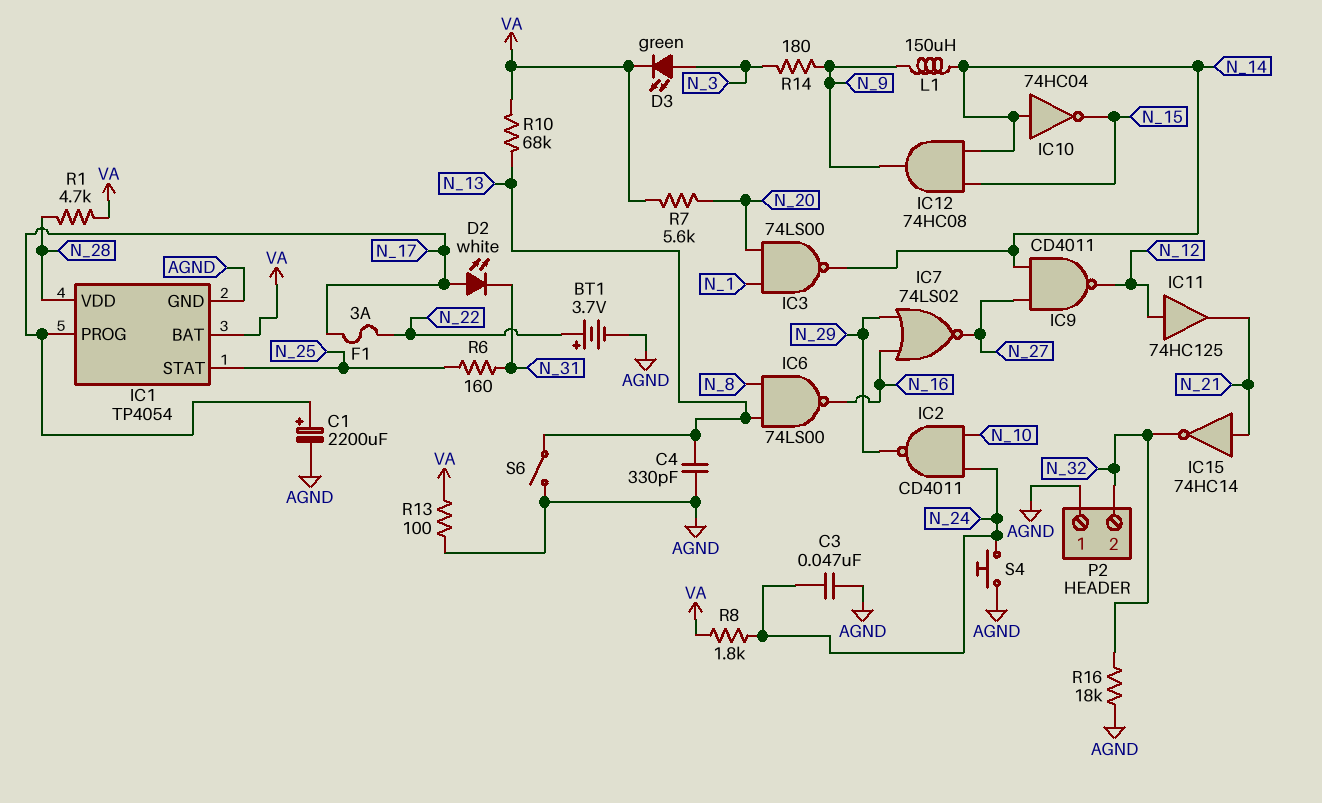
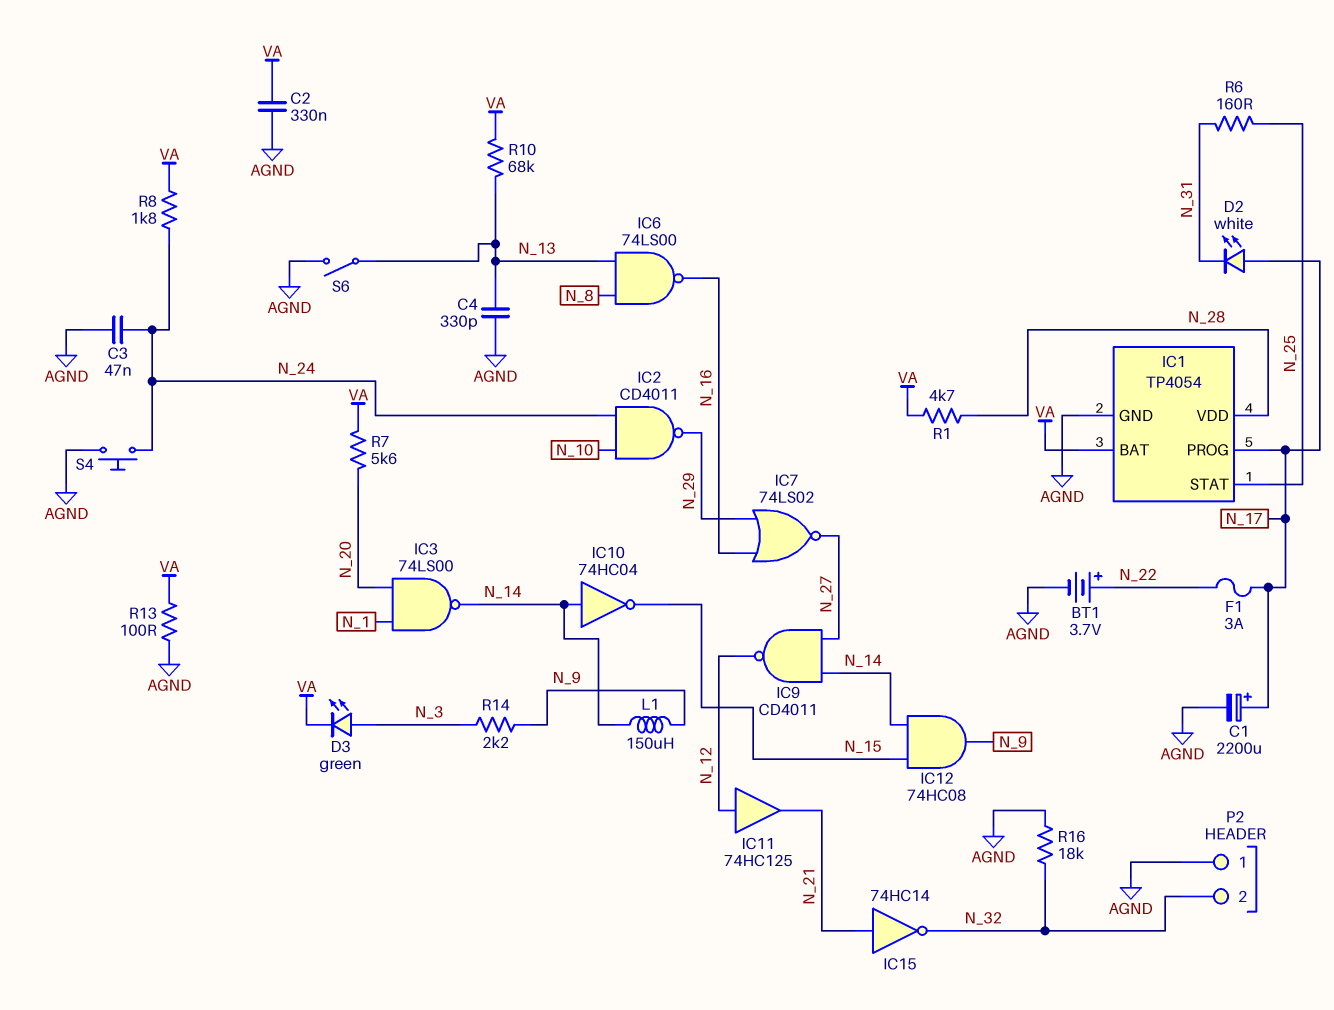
C2: none -> 330nF (AGND, VA)
R14: 180 (N_3, N_9) -> 2.2k (N_3, N_9)

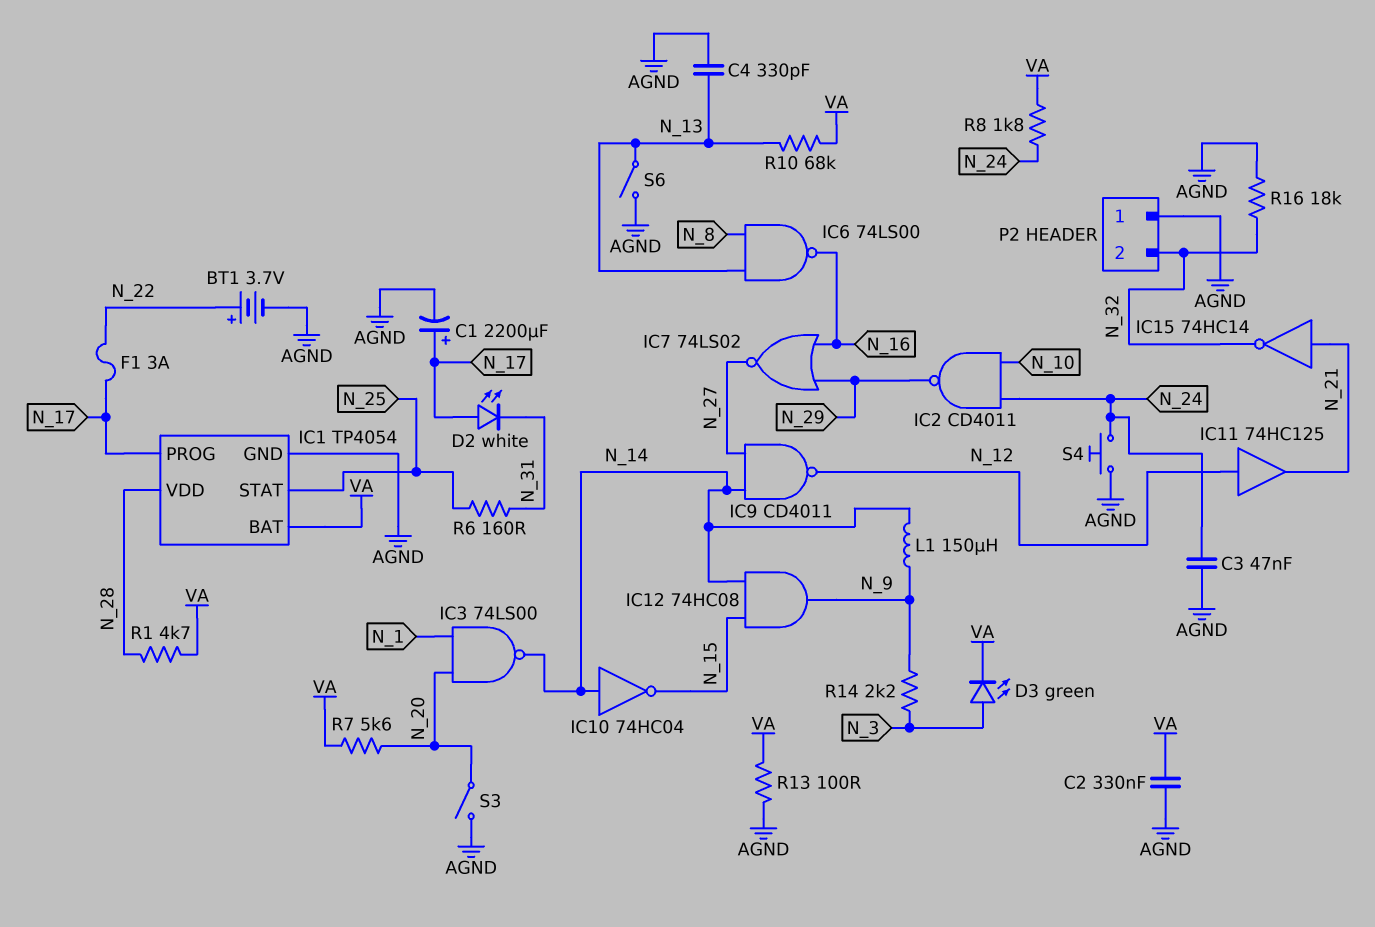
S3: none -> switch (AGND, N_20)

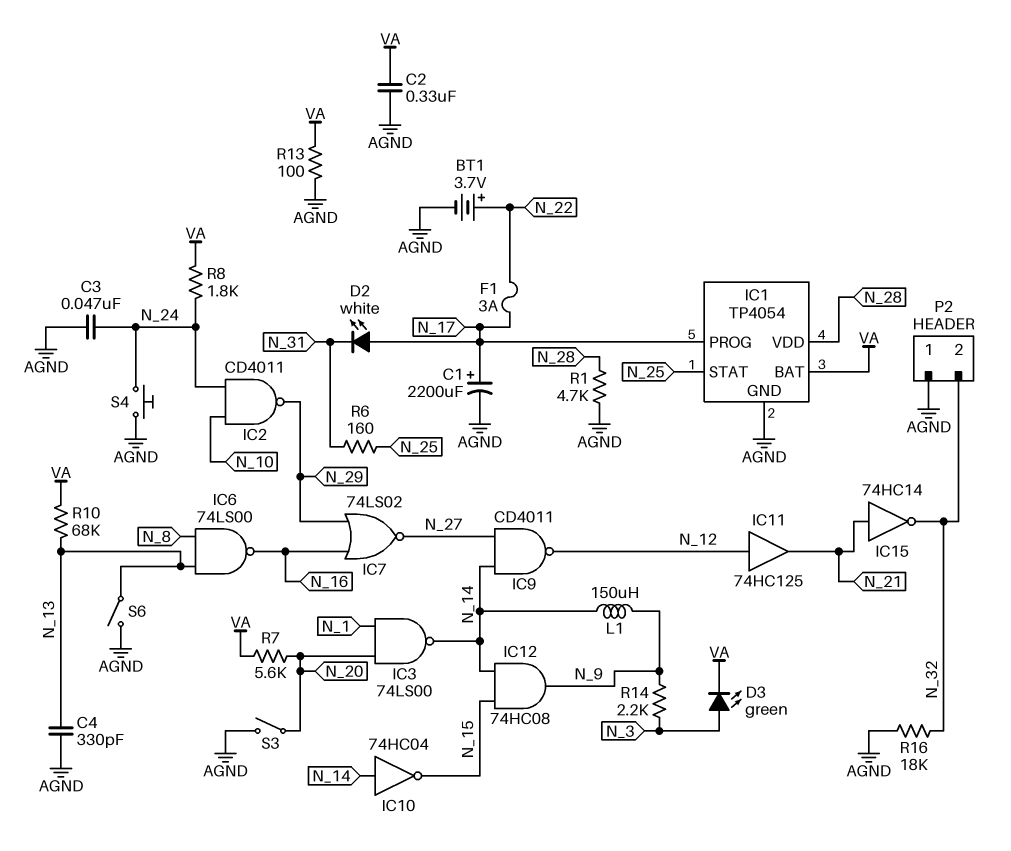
R1: 4.7k (N_28, VA) -> 4.7k (AGND, N_28)

